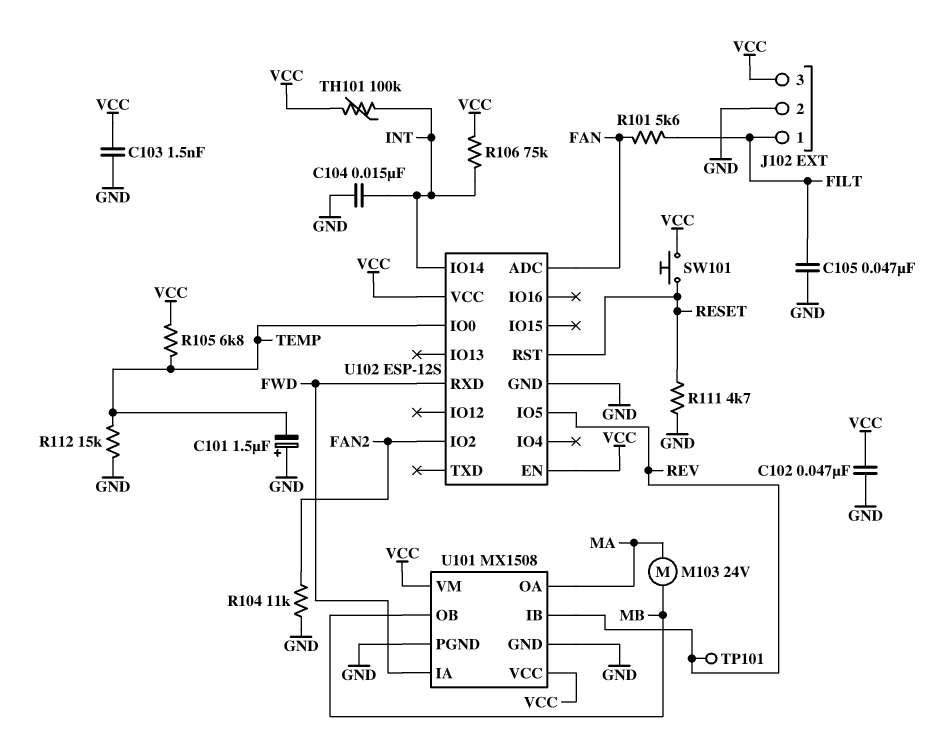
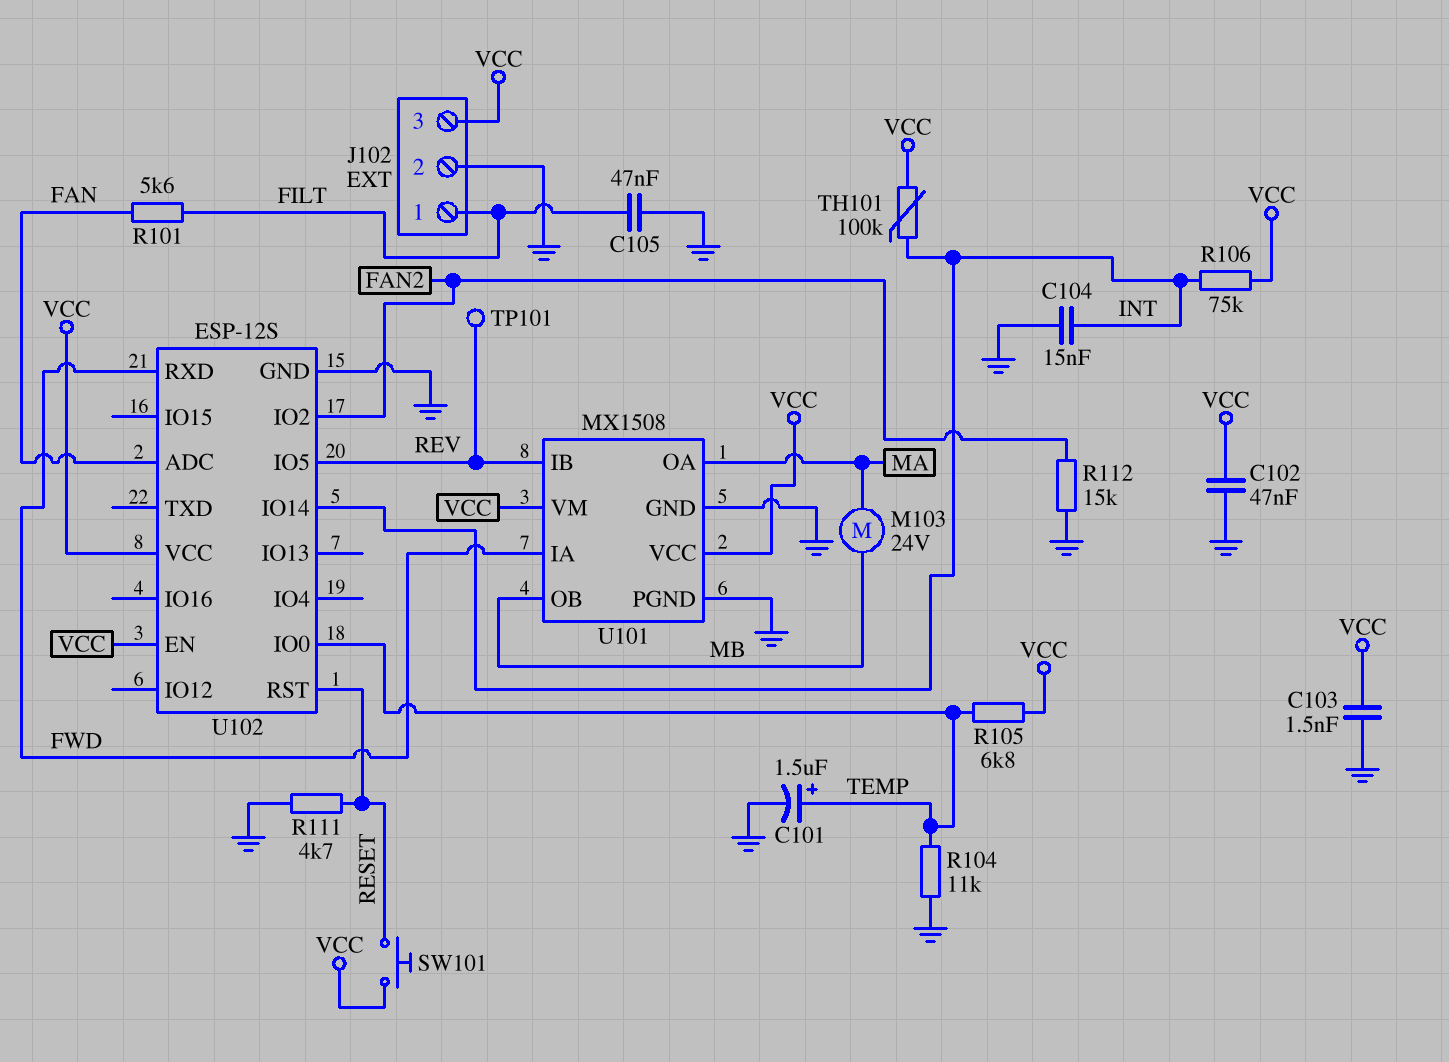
C101: 1.5uF (plus GND, minus TEMP) -> 1.5uF (plus TEMP, minus GND)
R104: 11k (FAN2, GND) -> 11k (GND, TEMP)
R112: 15k (GND, TEMP) -> 15k (FAN2, GND)

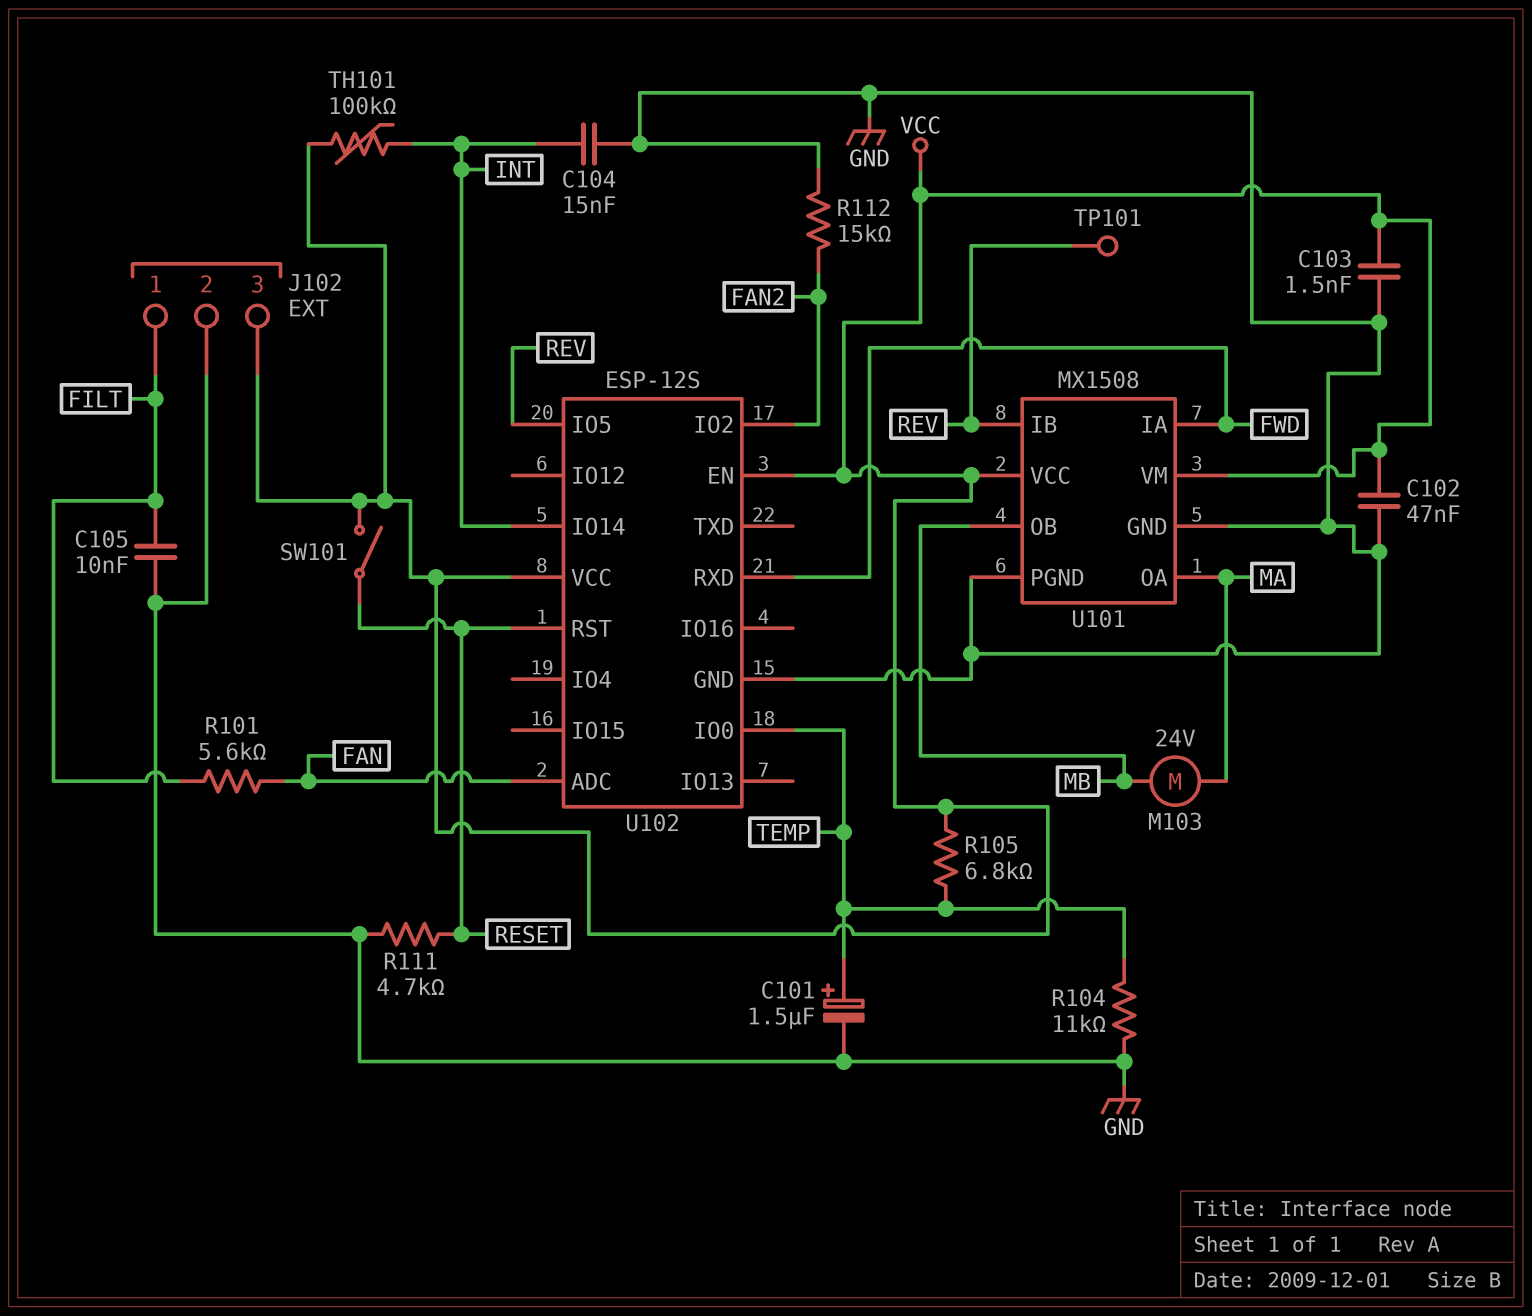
C105: 47nF (FILT, GND) -> 10nF (FILT, GND)
R106: 75k (INT, VCC) -> none
SW101: button (RESET, VCC) -> switch (RESET, VCC)

